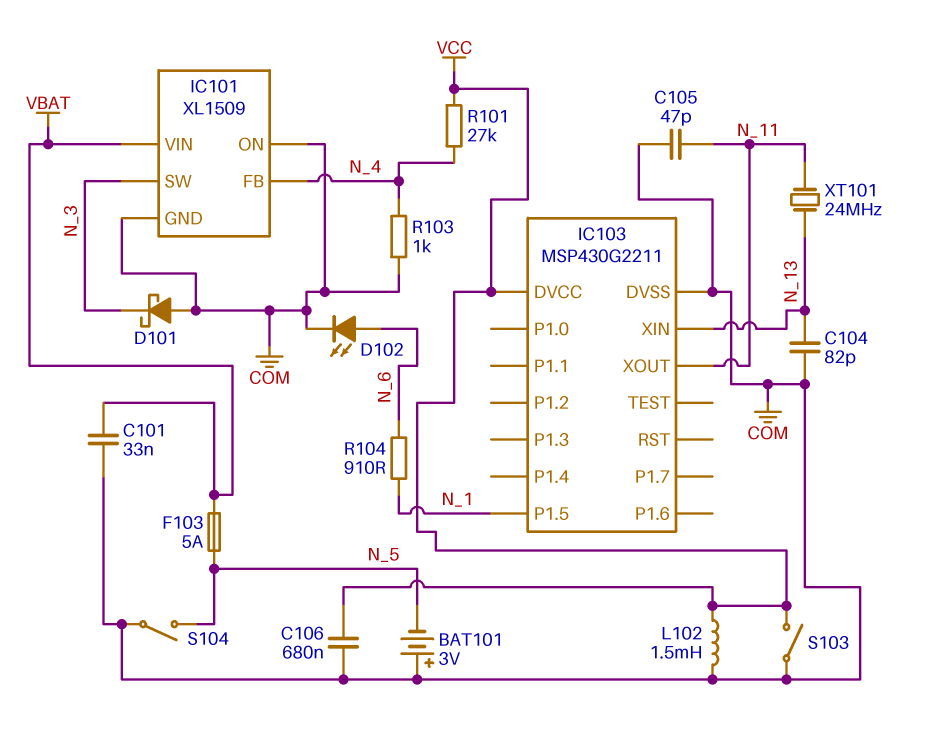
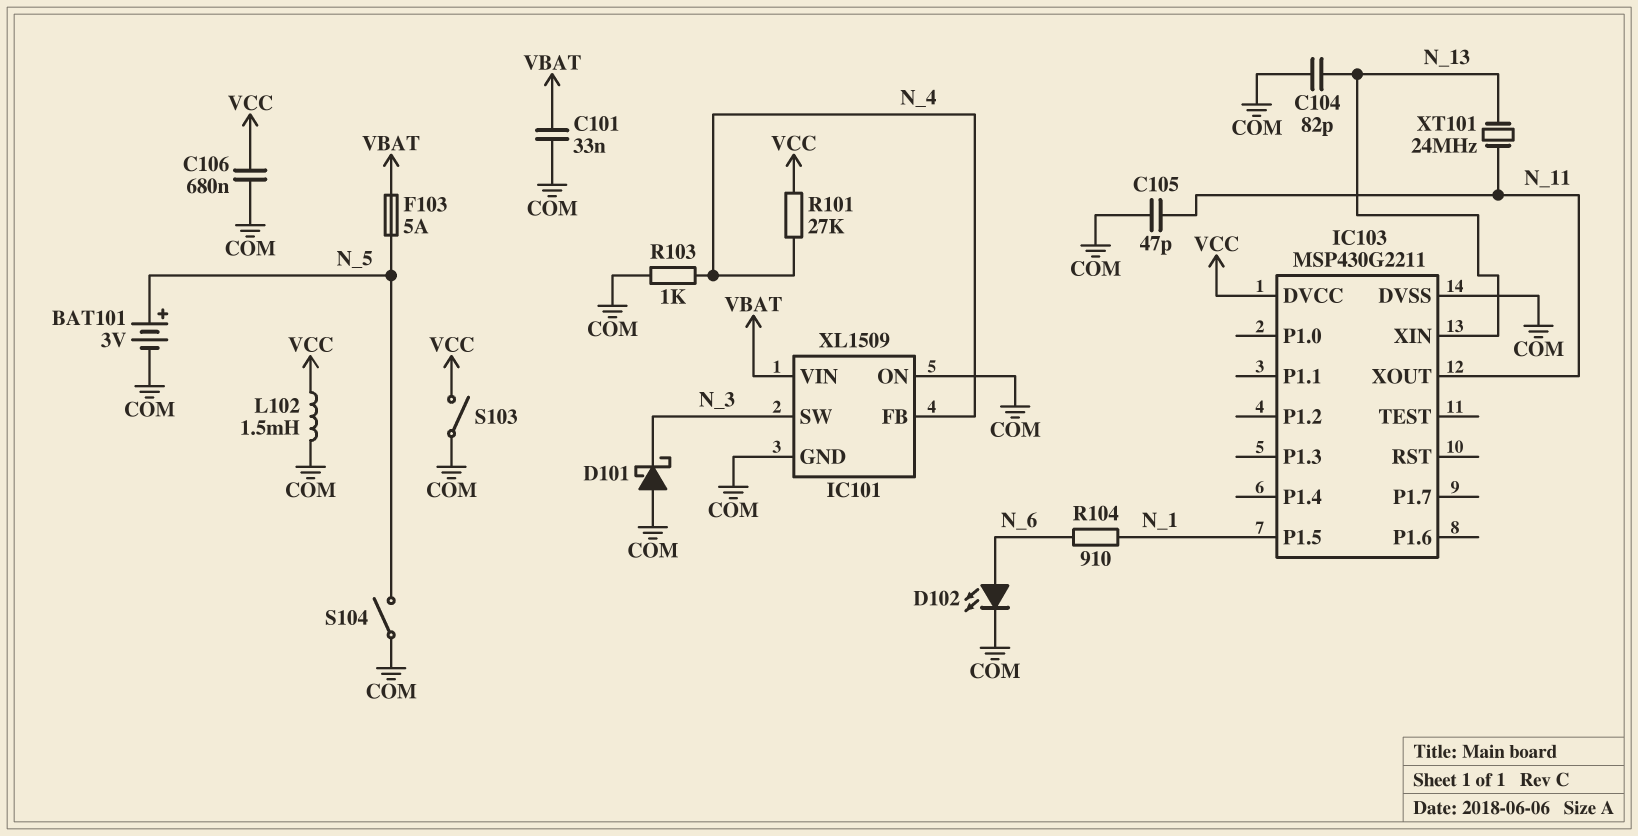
BAT101: 3V (plus COM, minus N_5) -> 3V (plus N_5, minus COM)

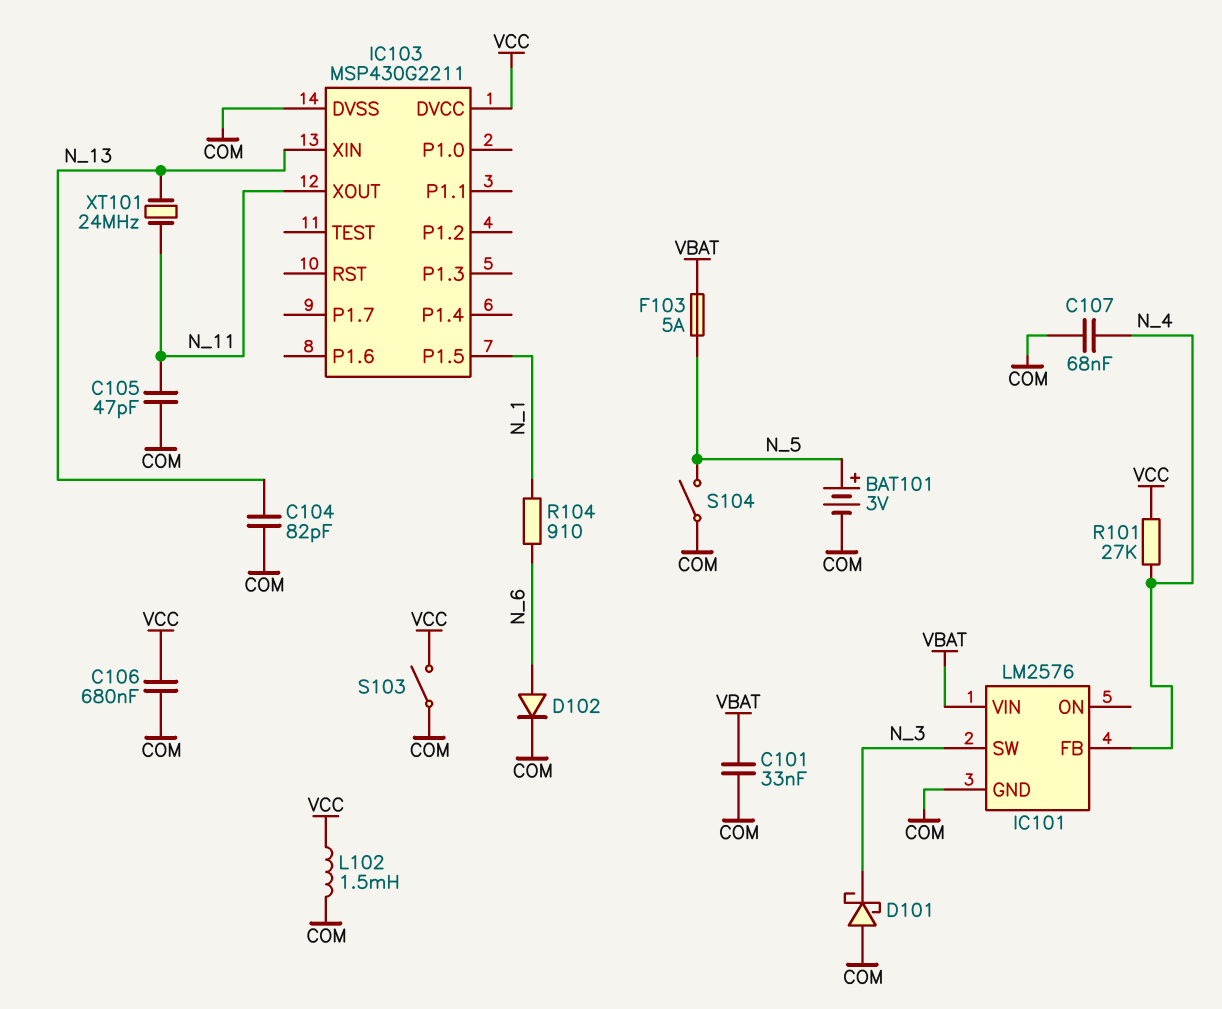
C107: none -> 68nF (COM, N_4)
D102: LED (A N_6, K COM) -> diode (A N_6, K COM)
IC101: XL1509 -> LM2576
IC101 pin ON: COM -> none
R103: 1k (COM, N_4) -> none

